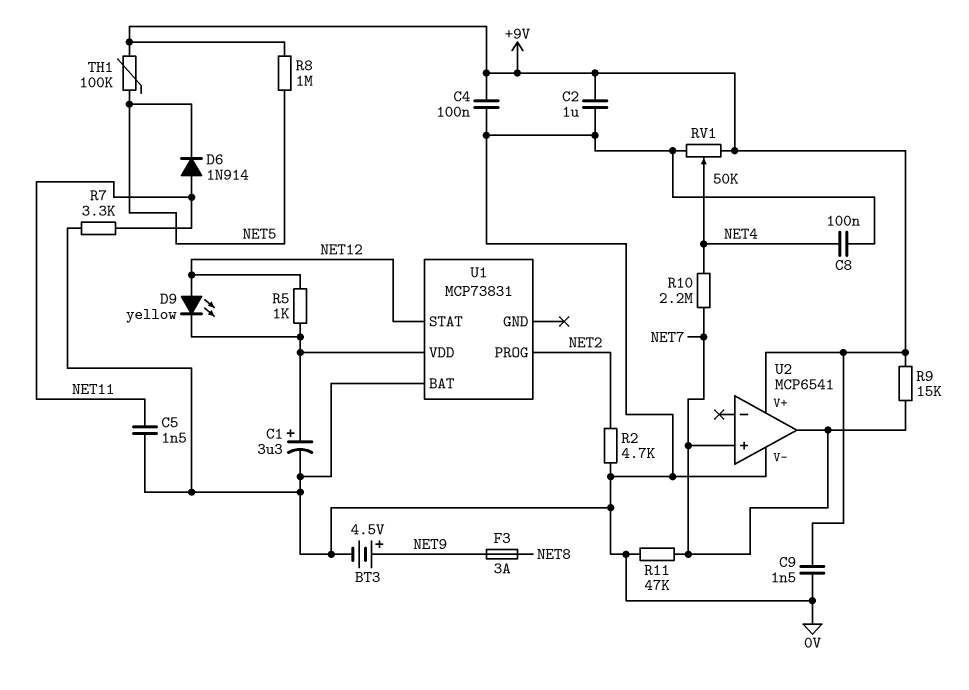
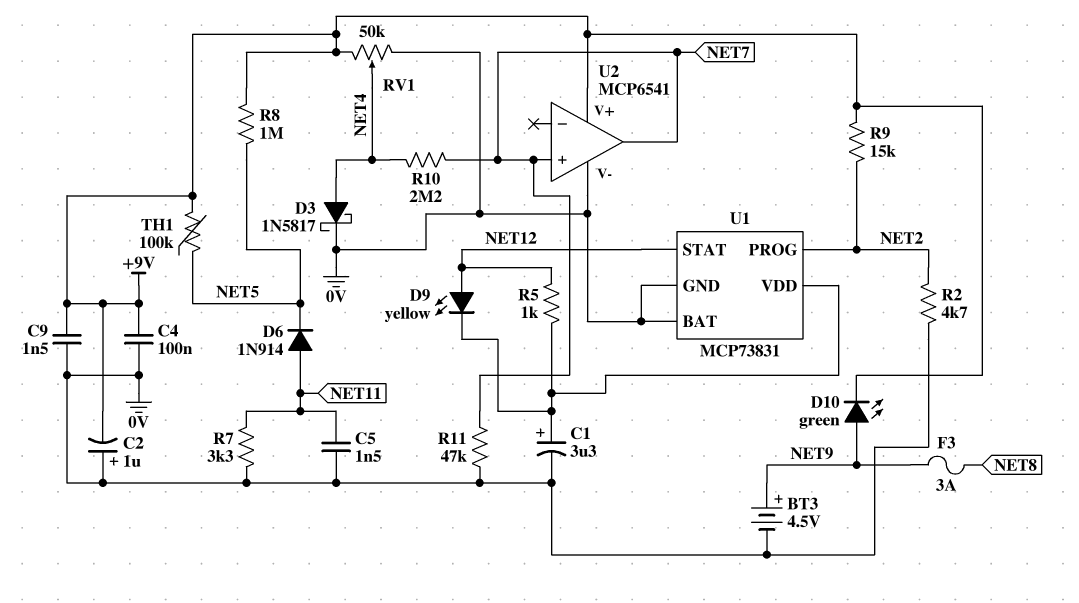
C2: 1uF (+9V, 0V) -> 1uF (plus 0V, minus +9V)
C8: 100nF (0V, NET4) -> none
D3: none -> schottky 1N5817 (A NET4, K 0V)
D10: none -> LED green (A NET9, K +9V)
R9: 15k (+9V, NET7) -> 15k (+9V, NET2)
U1 pin GND: none -> 0V

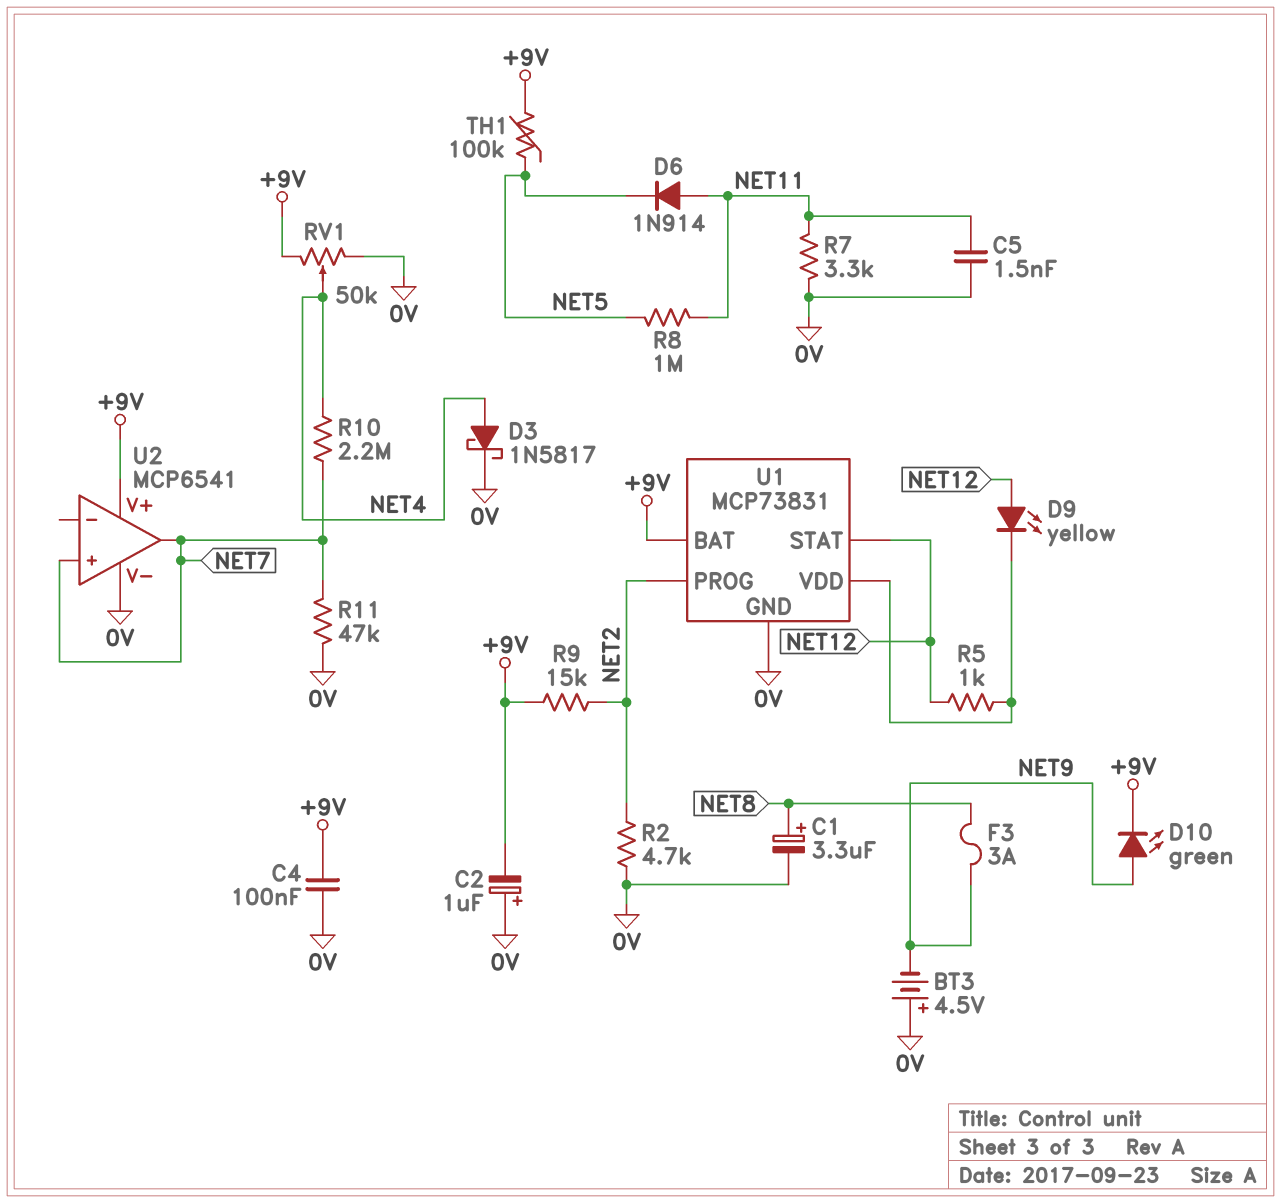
BT3: 4.5V (plus NET9, minus 0V) -> 4.5V (plus 0V, minus NET9)
C1: 3.3uF (plus U1/VDD, minus 0V) -> 3.3uF (plus NET8, minus 0V)
C9: 1.5nF (+9V, 0V) -> none
R8: 1M (+9V, NET5) -> 1M (NET5, NET11)
U1 pin BAT: 0V -> +9V

